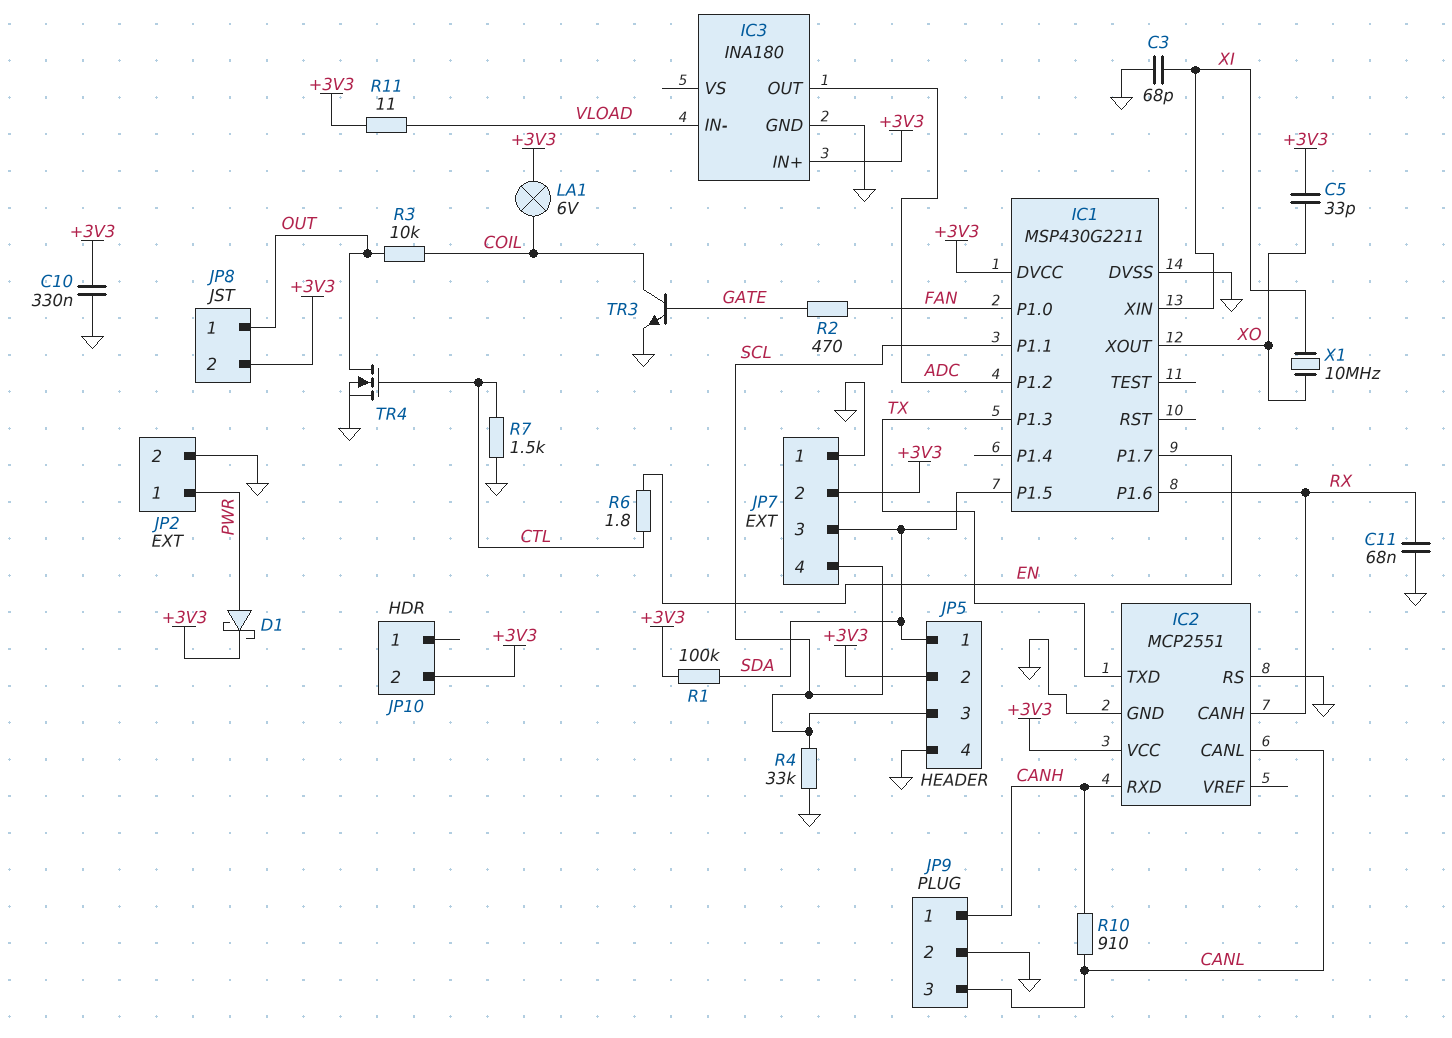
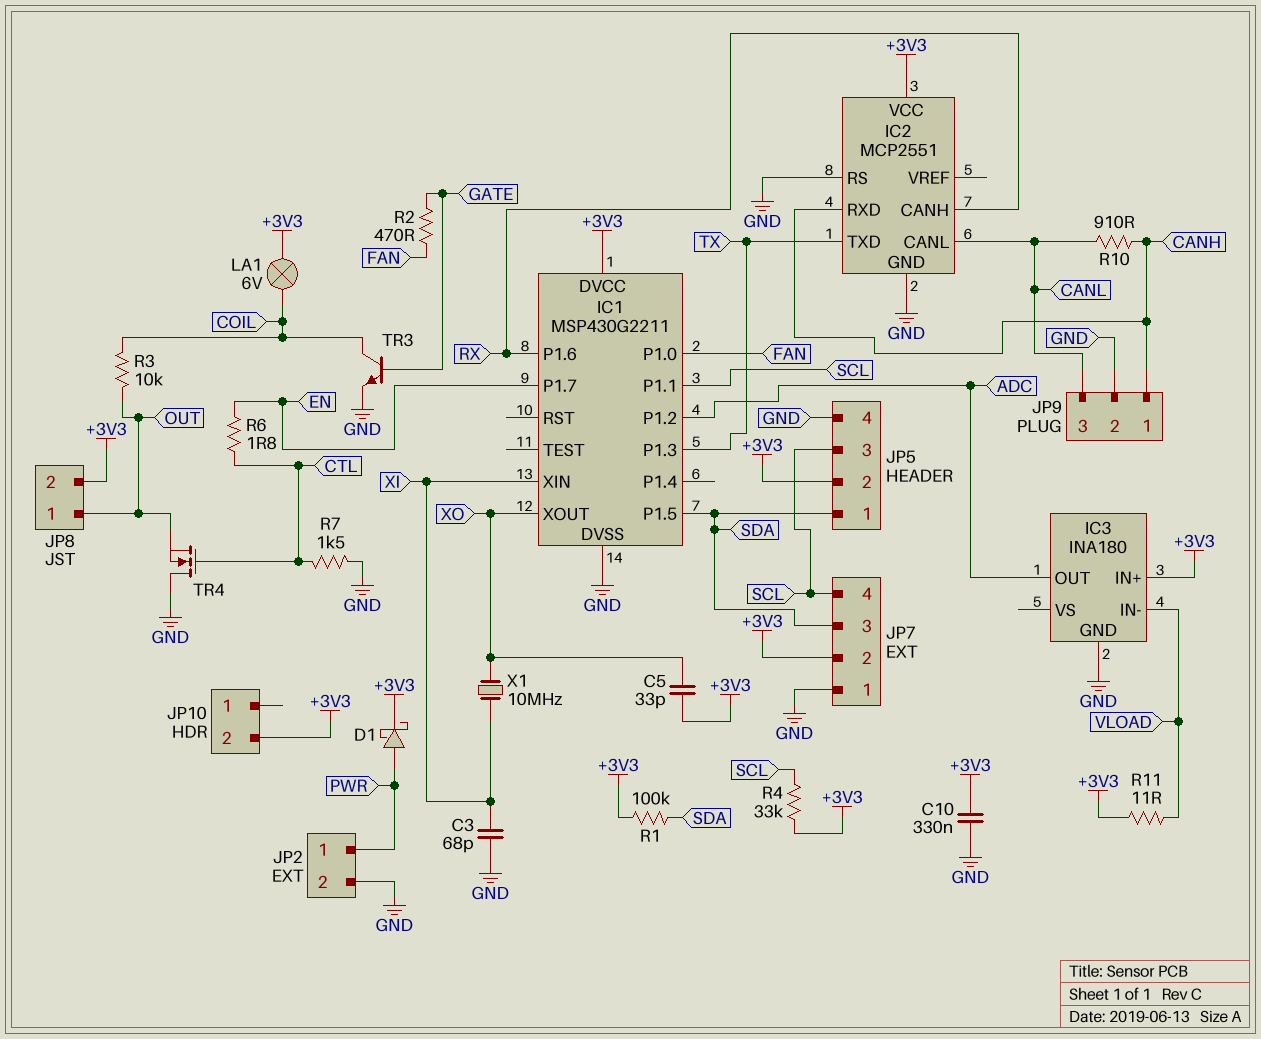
C11: 68nF (GND, RX) -> none
R4: 33k (GND, SCL) -> 33k (+3V3, SCL)
TR4: NMOS (G CTL, D OUT, S GND) -> NMOS (G CTL, D GND, S OUT)

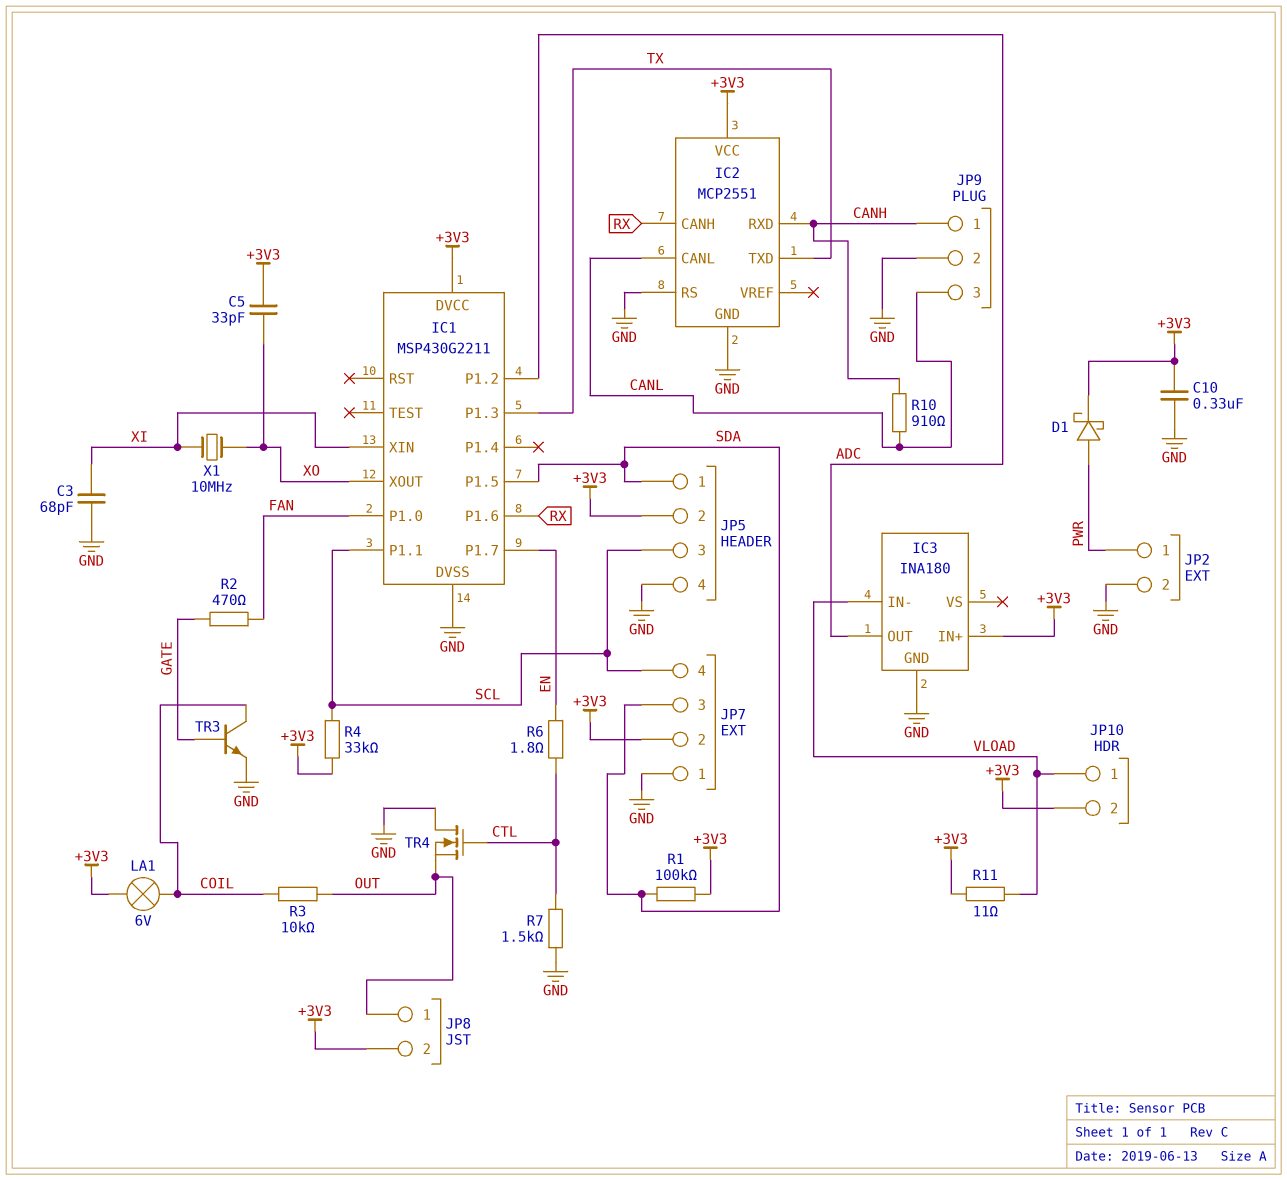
JP10 pin 1: none -> VLOAD

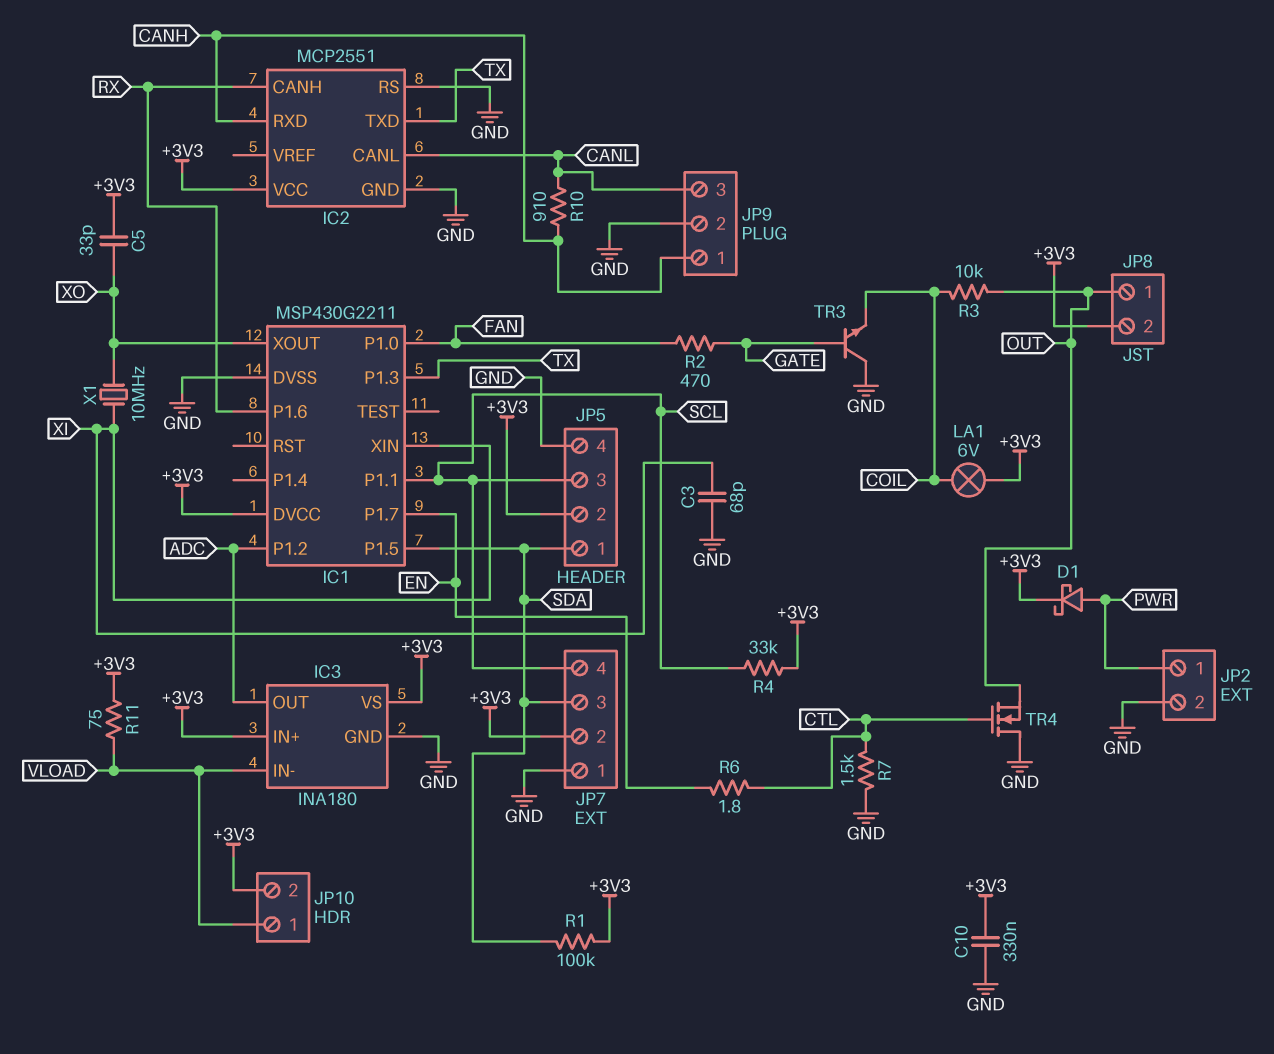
IC3 pin VS: none -> +3V3
R11: 11 (+3V3, VLOAD) -> 75 (+3V3, VLOAD)
TR3: NPN (B GATE, C COIL, E GND) -> NPN (B GATE, C GND, E COIL)

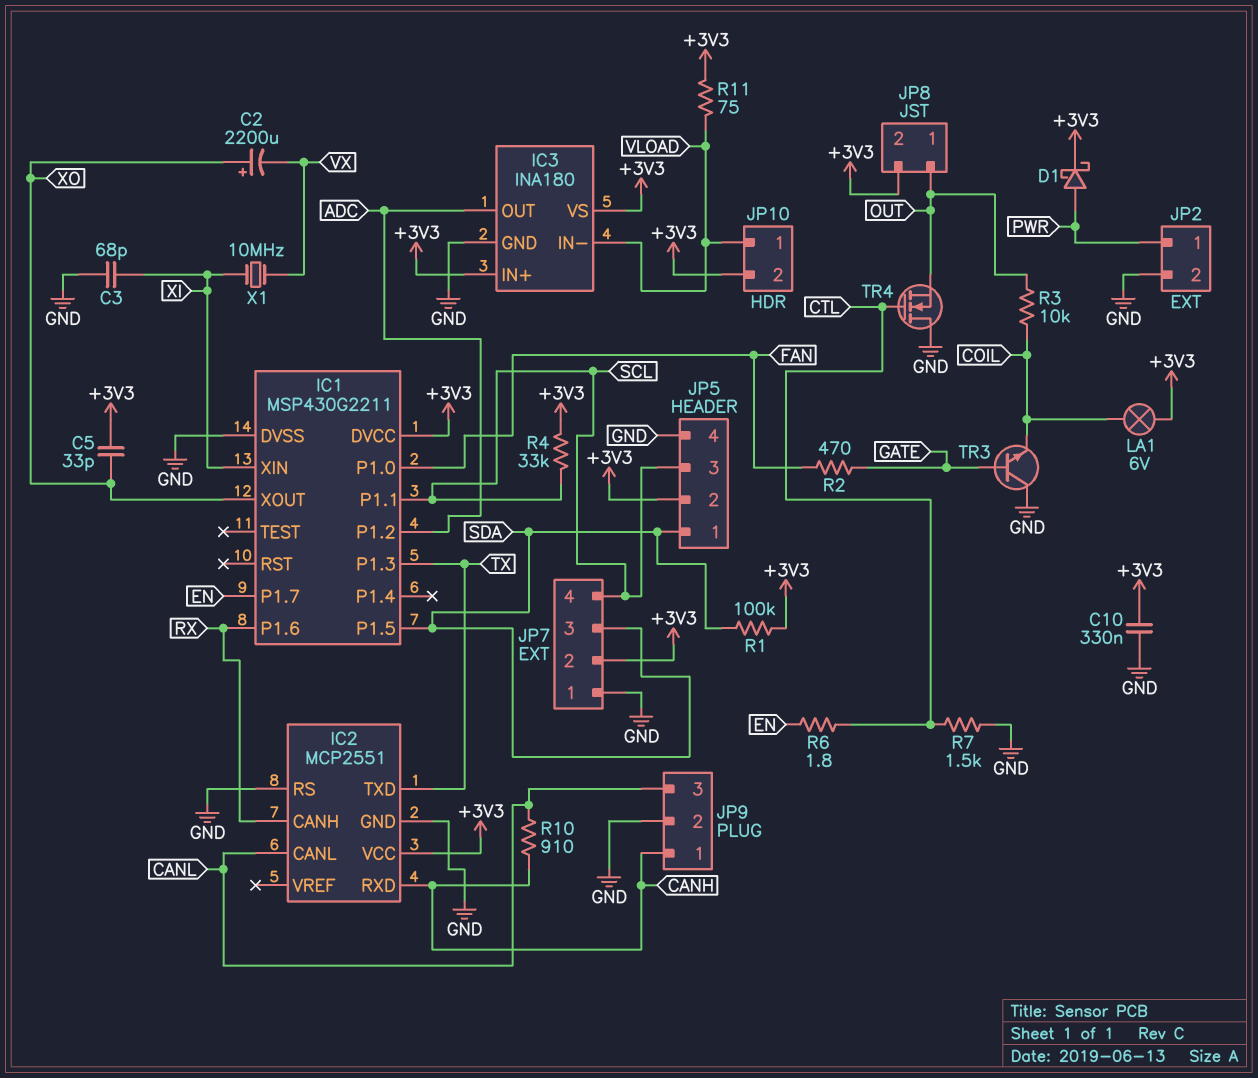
C2: none -> 2200uF (plus XO, minus VX)
X1: 10MHz (XI, XO) -> 10MHz (VX, XI)

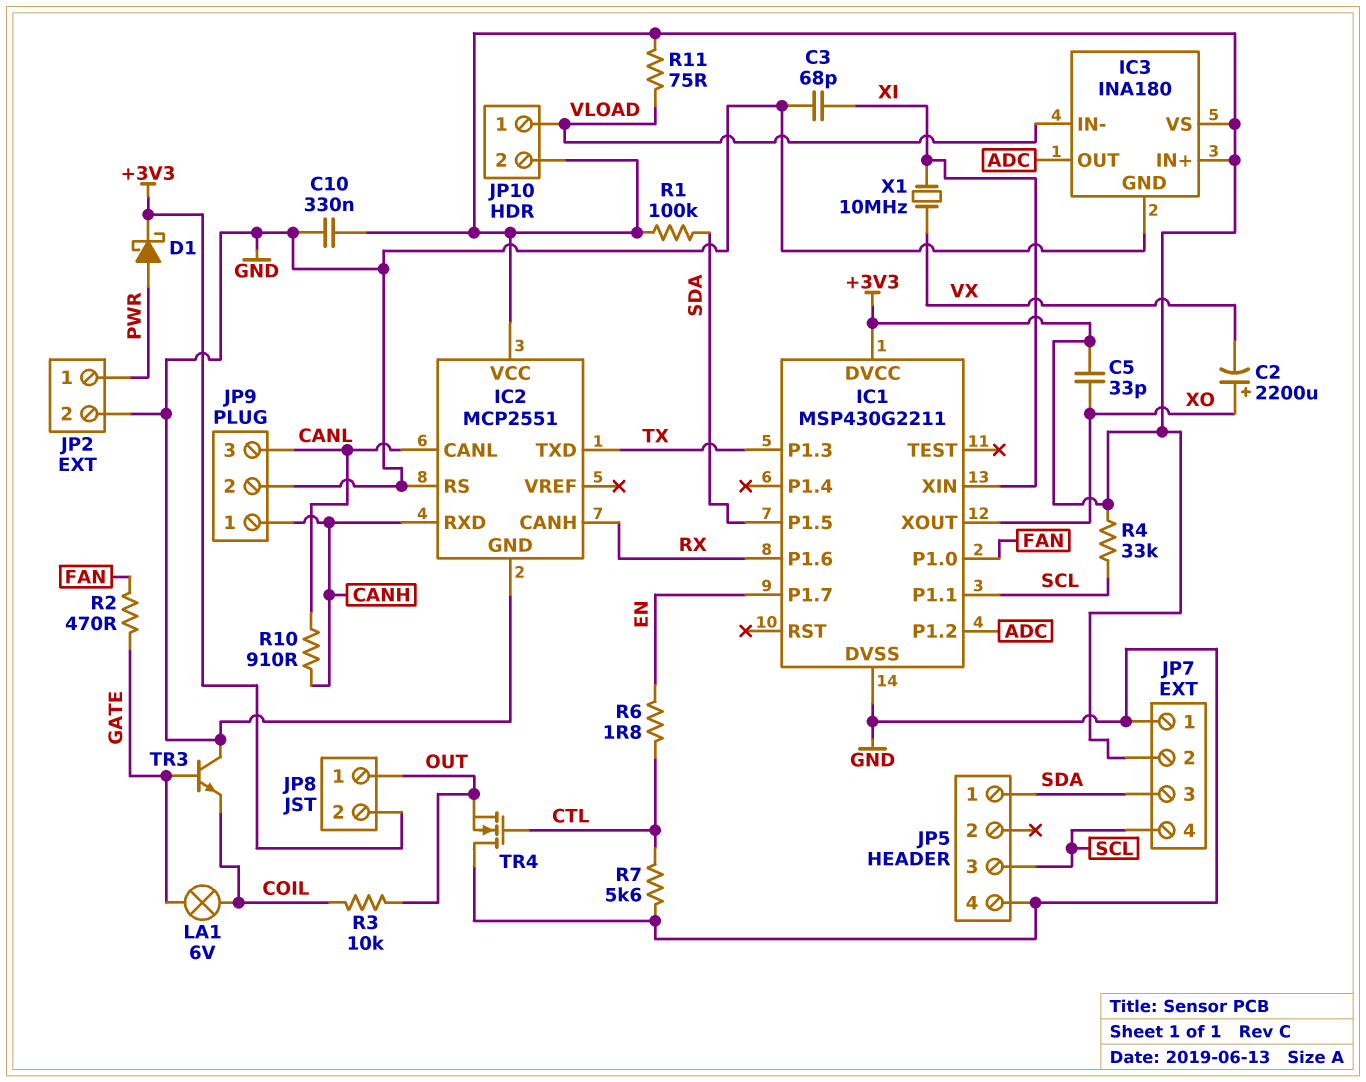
JP5 pin 2: +3V3 -> none
LA1: lamp 6V (+3V3, COIL) -> lamp 6V (COIL, GATE)
R7: 1.5k (CTL, GND) -> 5.6k (CTL, GND)

